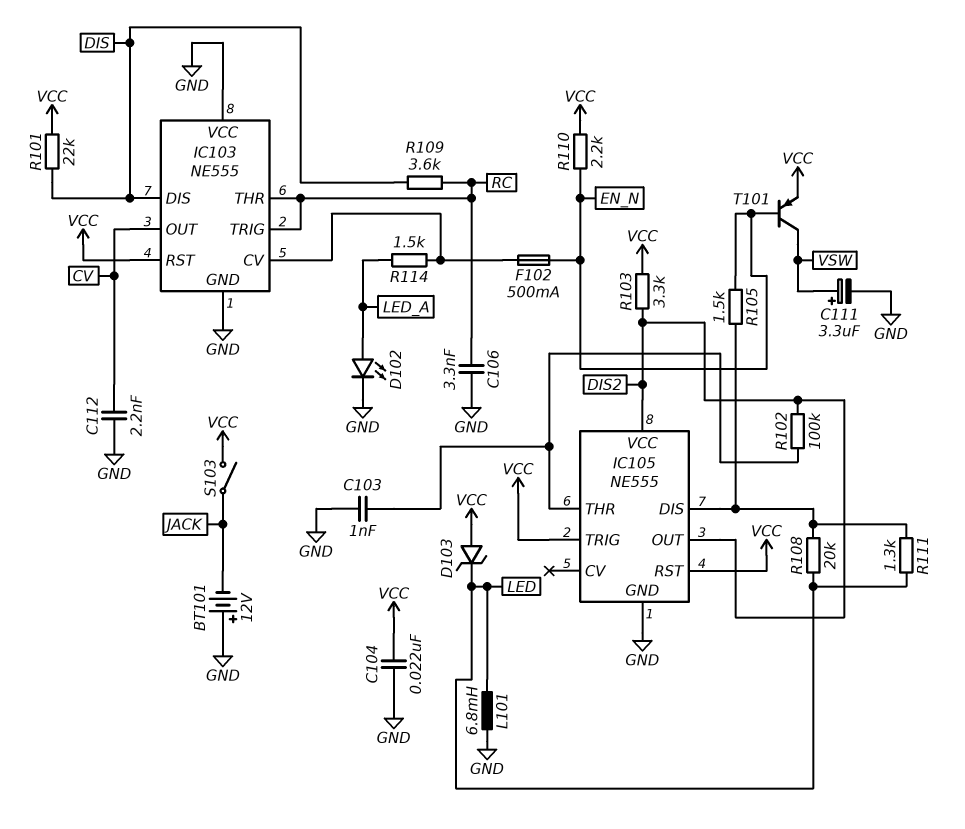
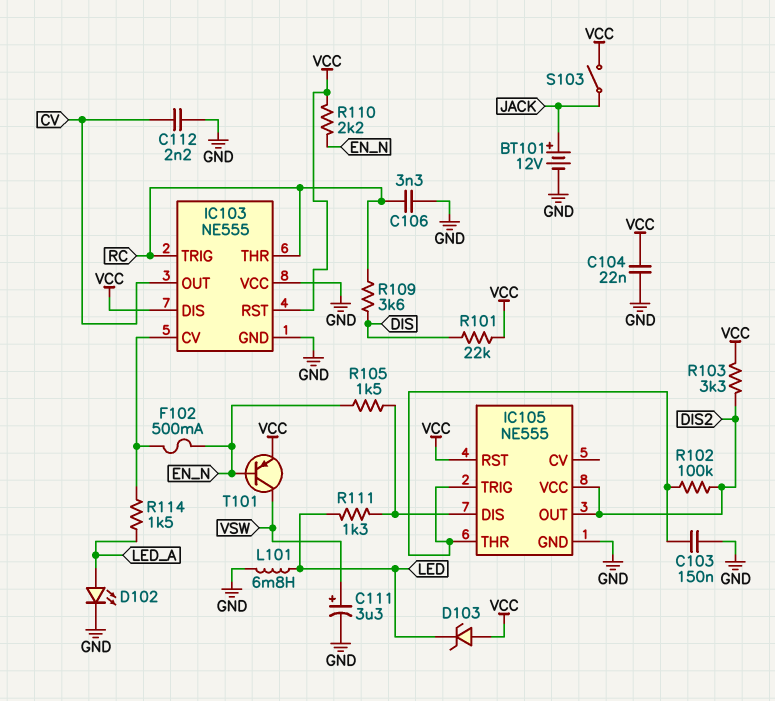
BT101: 12V (plus GND, minus JACK) -> 12V (plus JACK, minus GND)
C103: 1nF (GND, IC105/THR) -> 150nF (GND, IC105/THR)
IC103 pin DIS: DIS -> VCC
IC105 pin TRIG: VCC -> IC105/THR
R108: 20k (IC105/DIS, LED) -> none

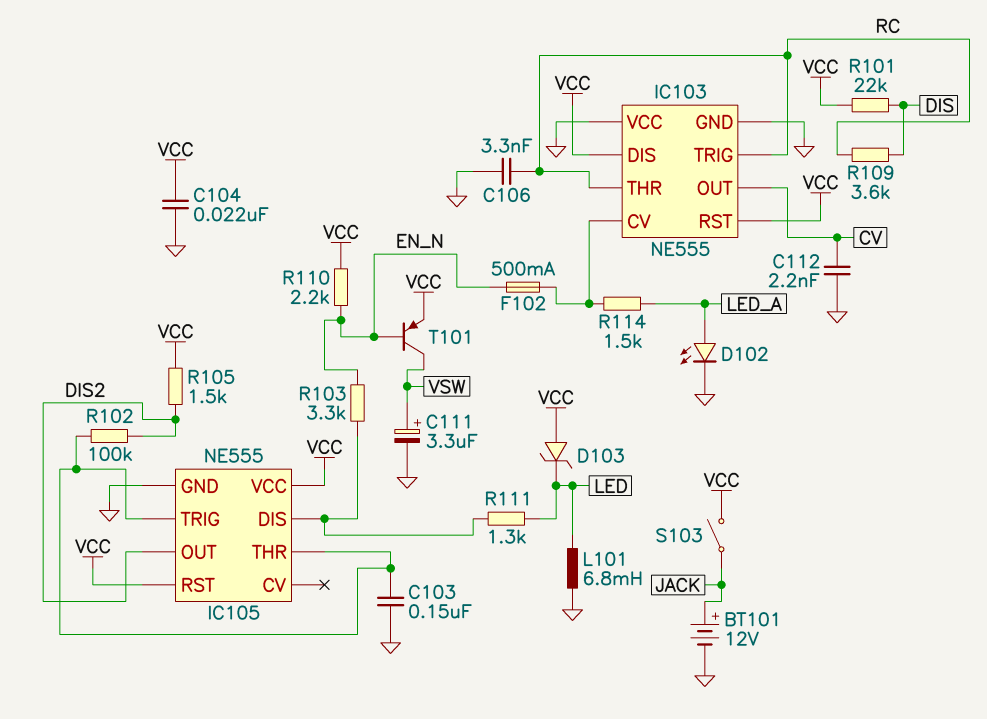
IC105 pin VCC: DIS2 -> VCC
R103: 3.3k (DIS2, VCC) -> 3.3k (EN_N, IC105/DIS)
R105: 1.5k (EN_N, IC105/DIS) -> 1.5k (DIS2, VCC)

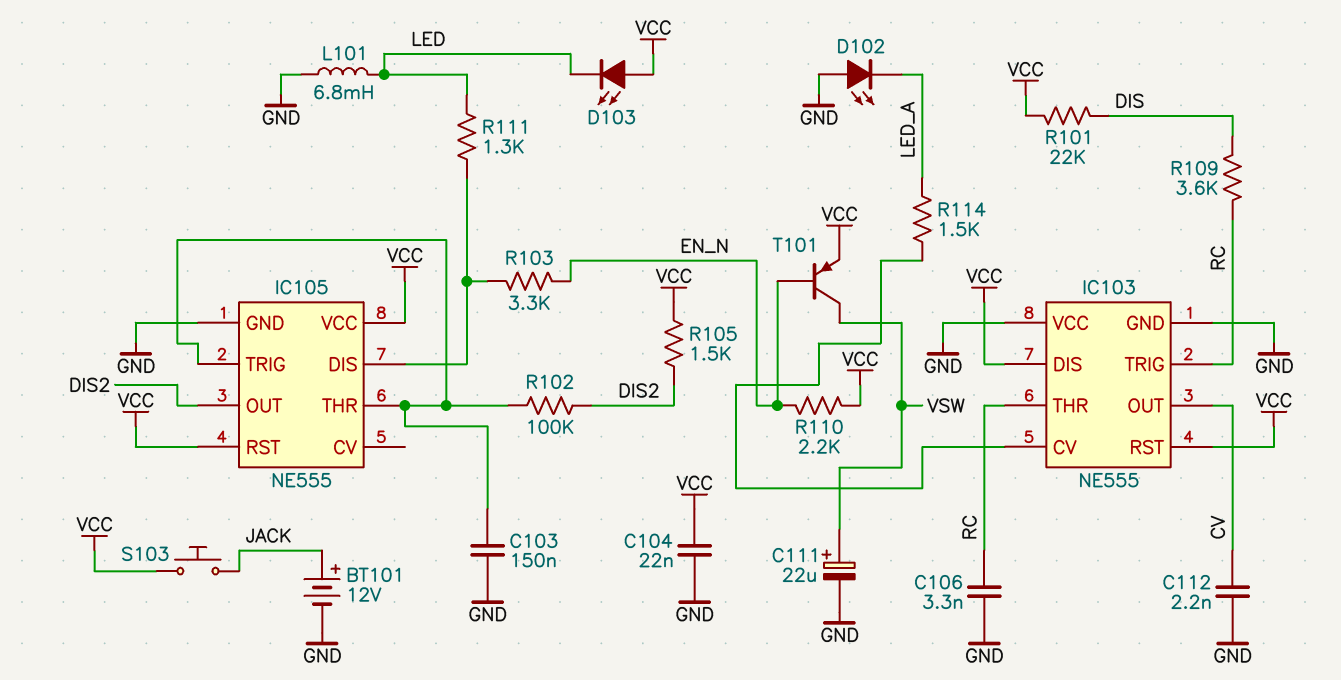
C111: 3.3uF (plus VSW, minus GND) -> 22uF (plus VSW, minus GND)
D102: LED (A LED_A, K GND) -> LED (A GND, K LED_A)
D103: zener (A VCC, K LED) -> LED (A VCC, K LED)
F102: 500mA (EN_N, IC103/CV) -> none
S103: switch (JACK, VCC) -> button (JACK, VCC)

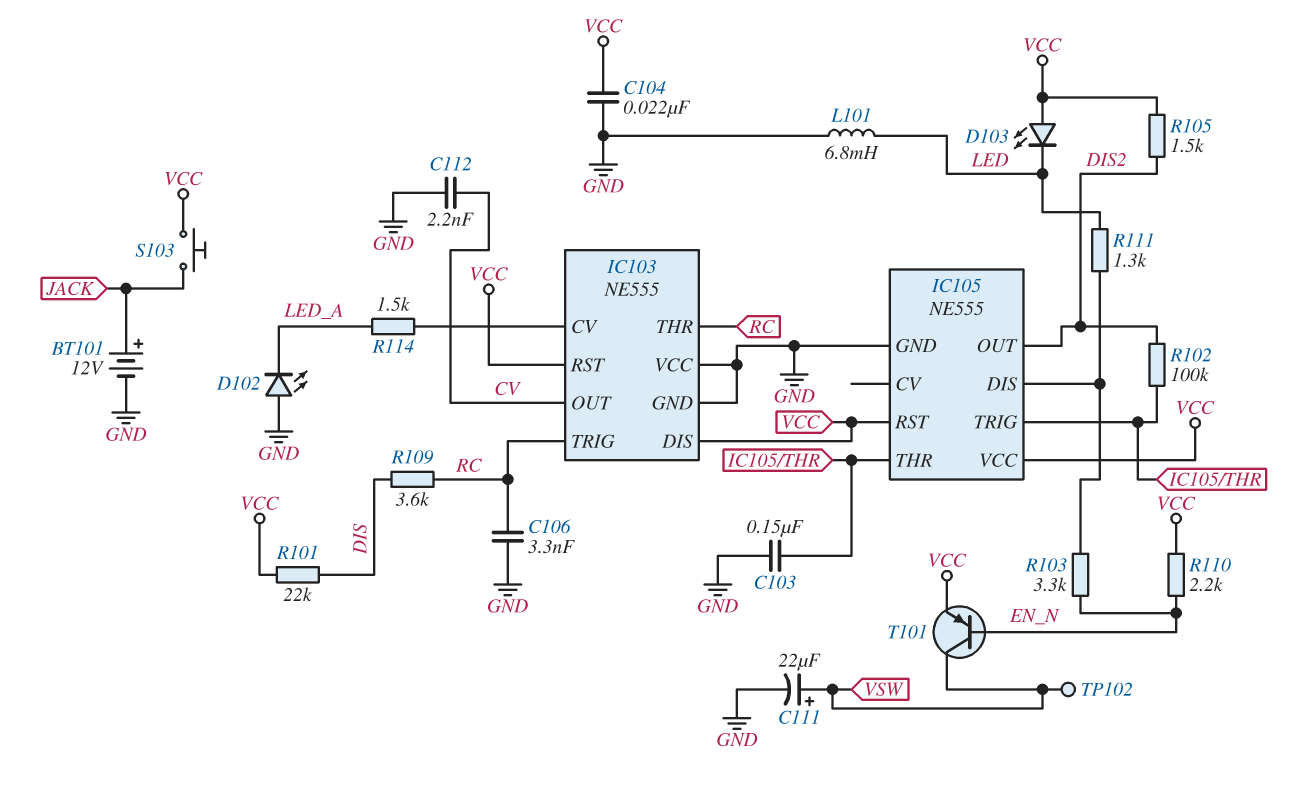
TP102: none -> test point (VSW)

